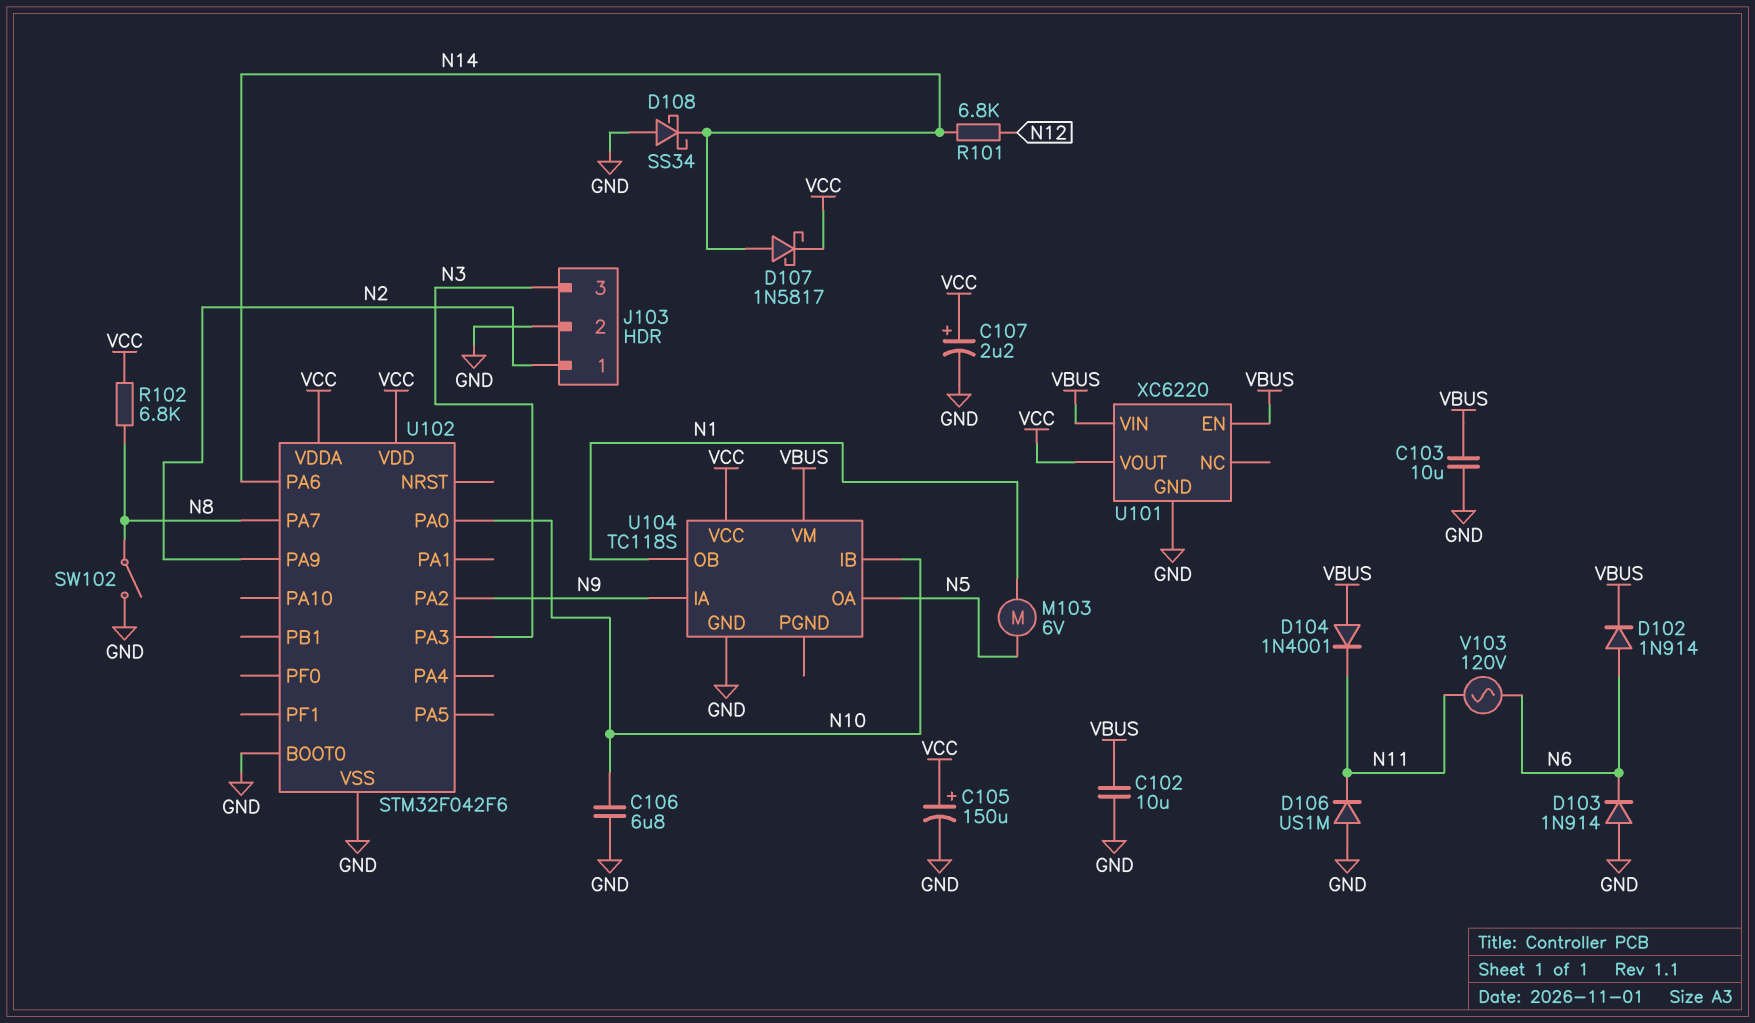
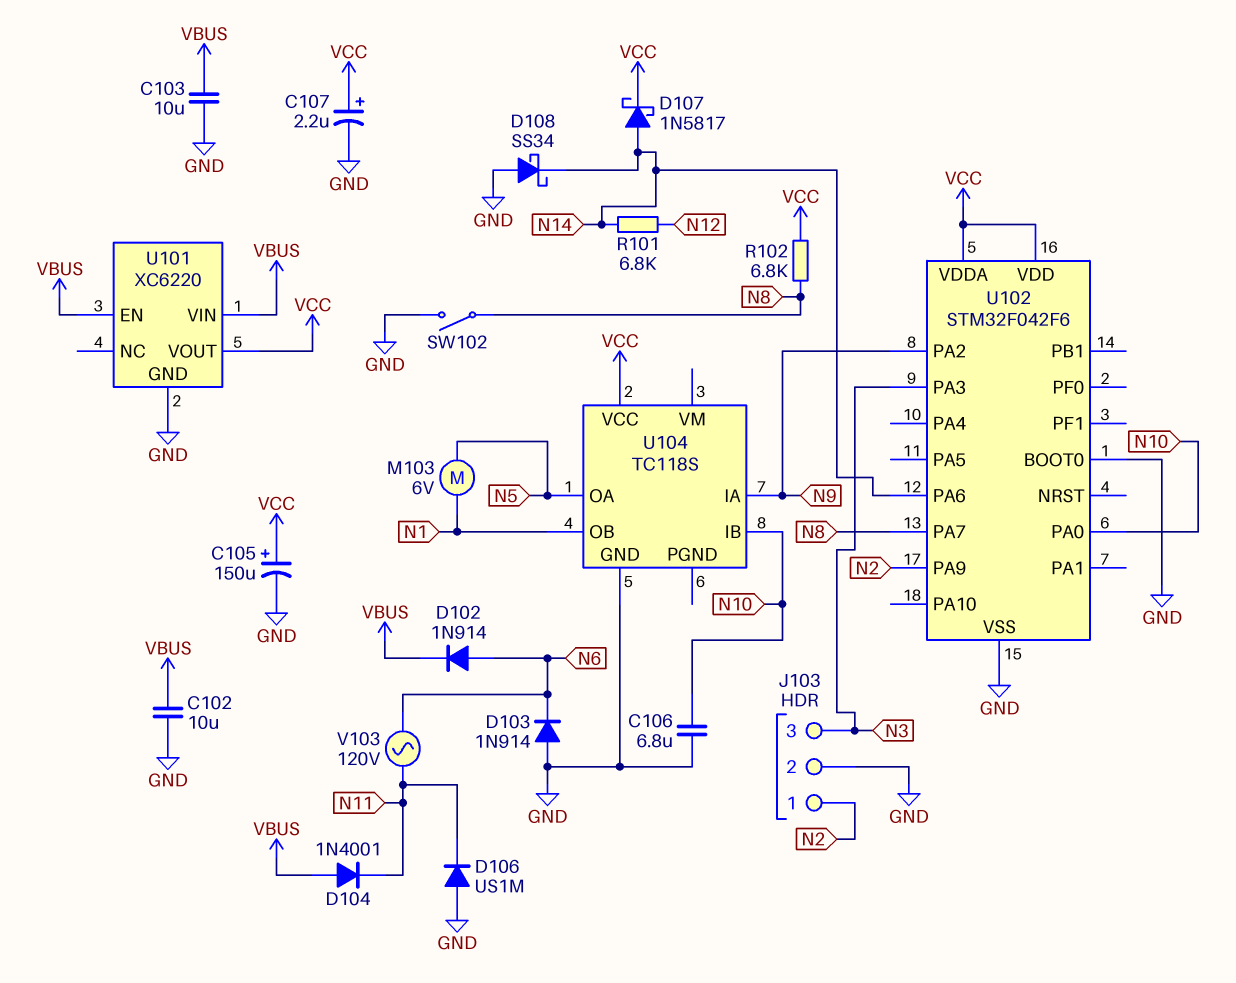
U104 pin VM: VBUS -> none

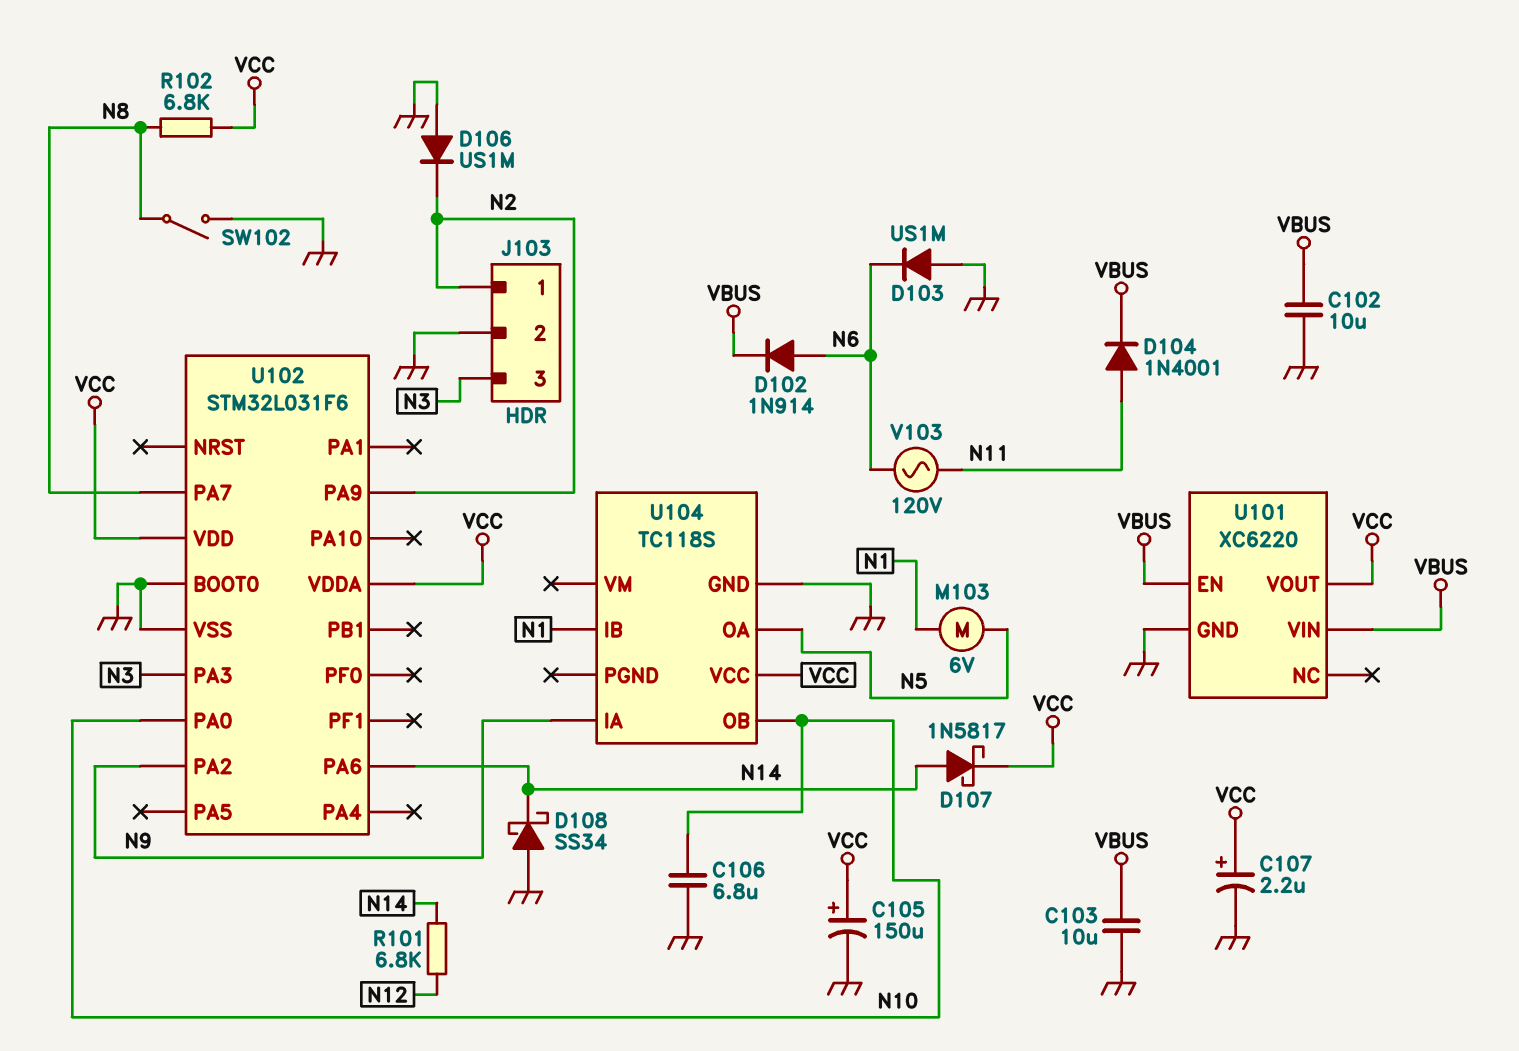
D103: diode 1N914 (A GND, K N6) -> diode US1M (A GND, K N6)
D104: diode 1N4001 (A VBUS, K N11) -> diode 1N4001 (A N11, K VBUS)
D106: diode US1M (A GND, K N11) -> diode US1M (A GND, K N2)
U102: STM32F042F6 -> STM32L031F6
U104 pin IB: N10 -> N1
U104 pin OB: N1 -> N10

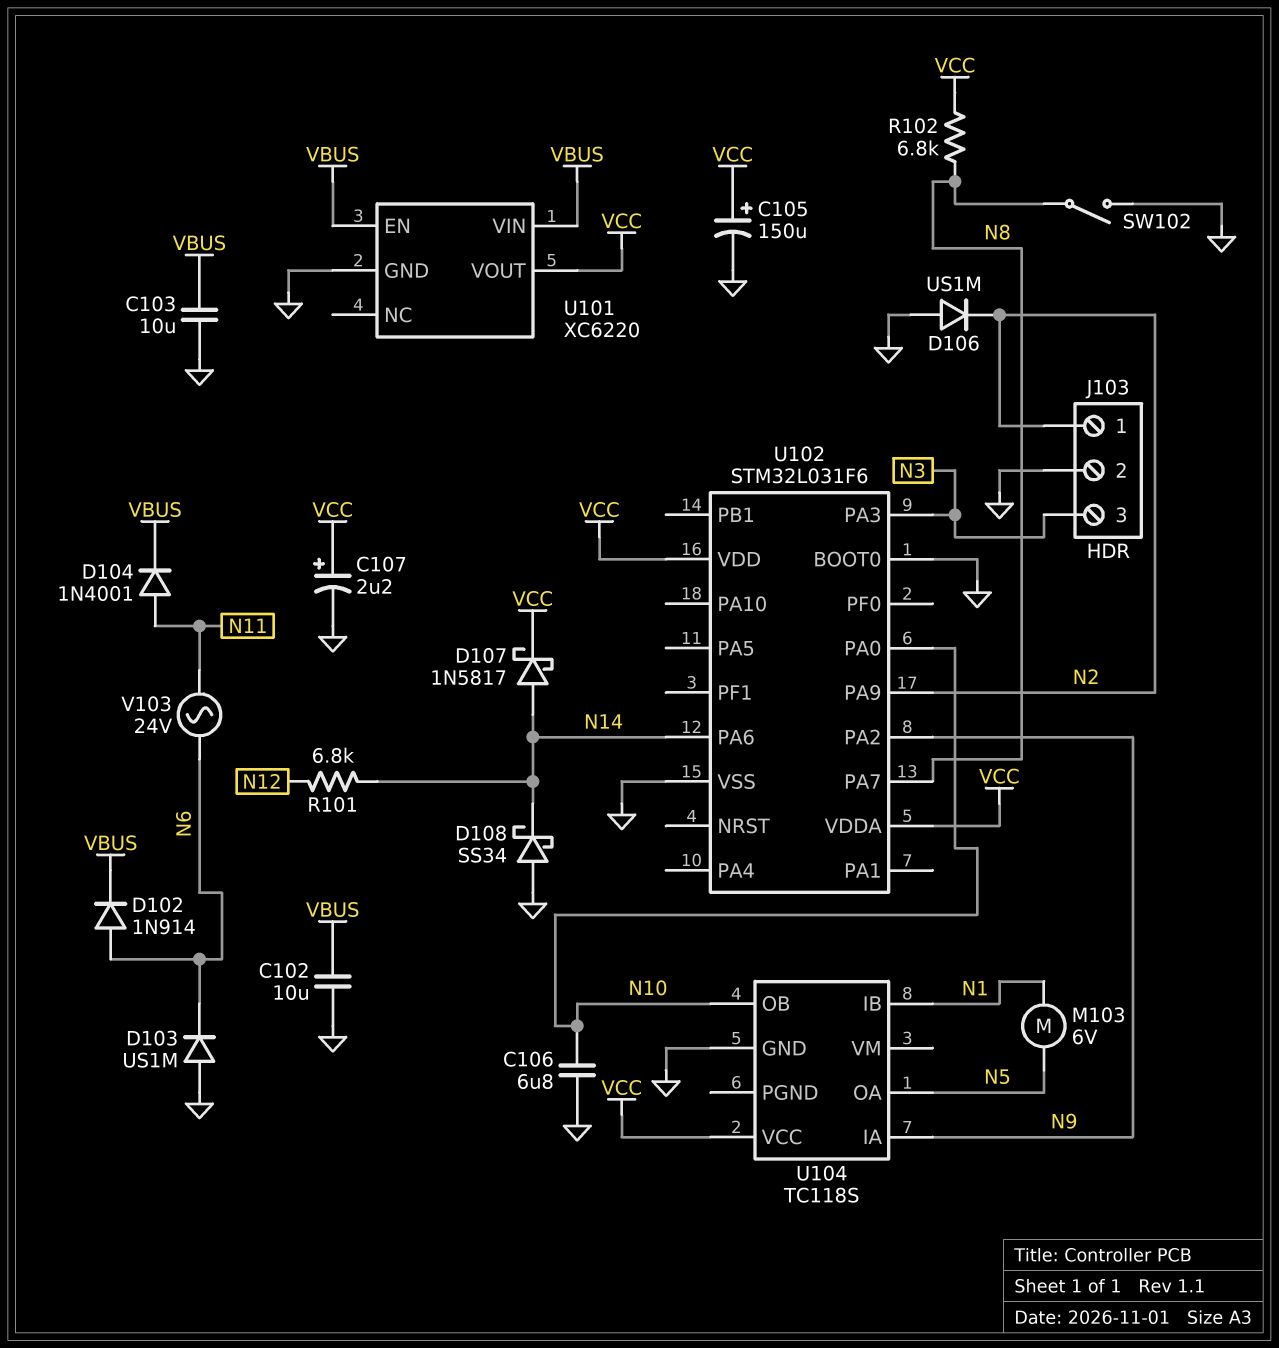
V103: AC 120V (N6, N11) -> AC 24V (N6, N11)

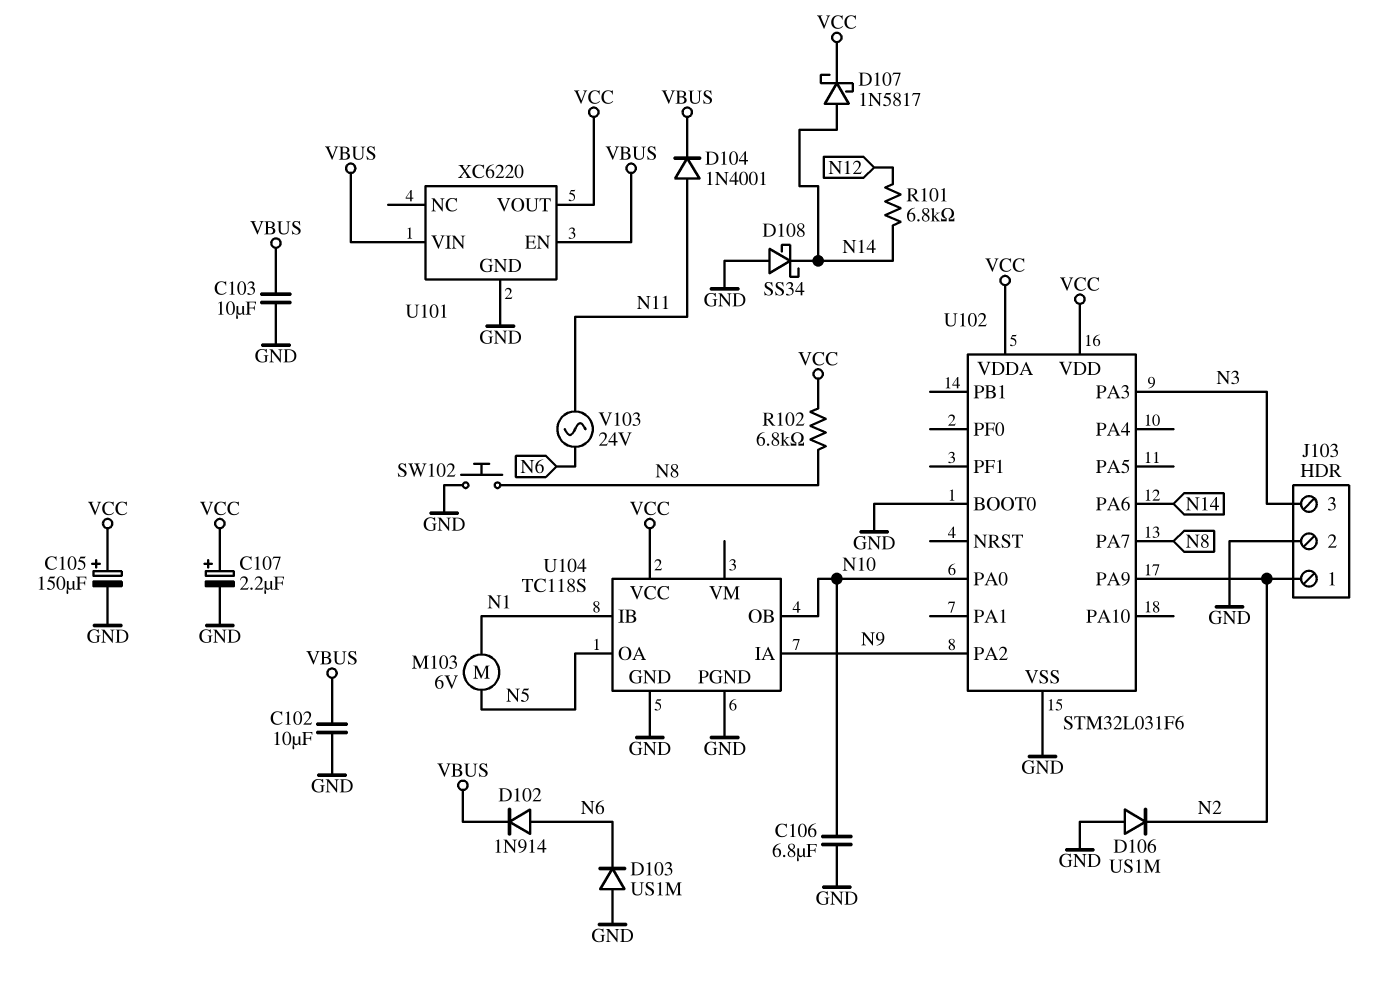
SW102: switch (GND, N8) -> button (GND, N8)
U104 pin PGND: none -> GND

